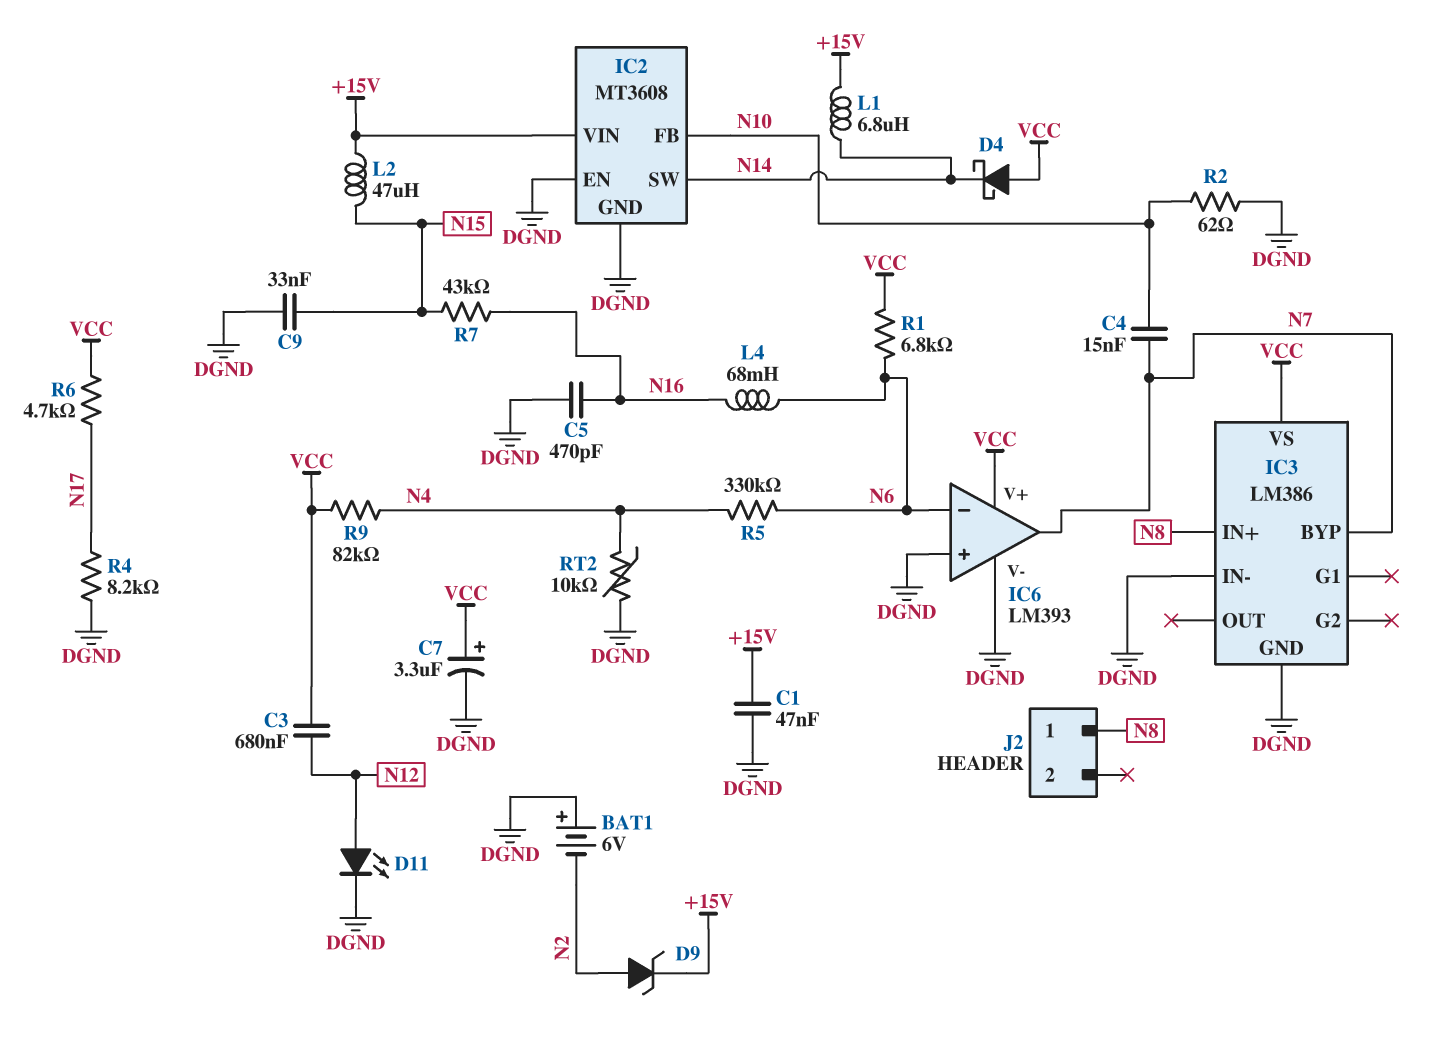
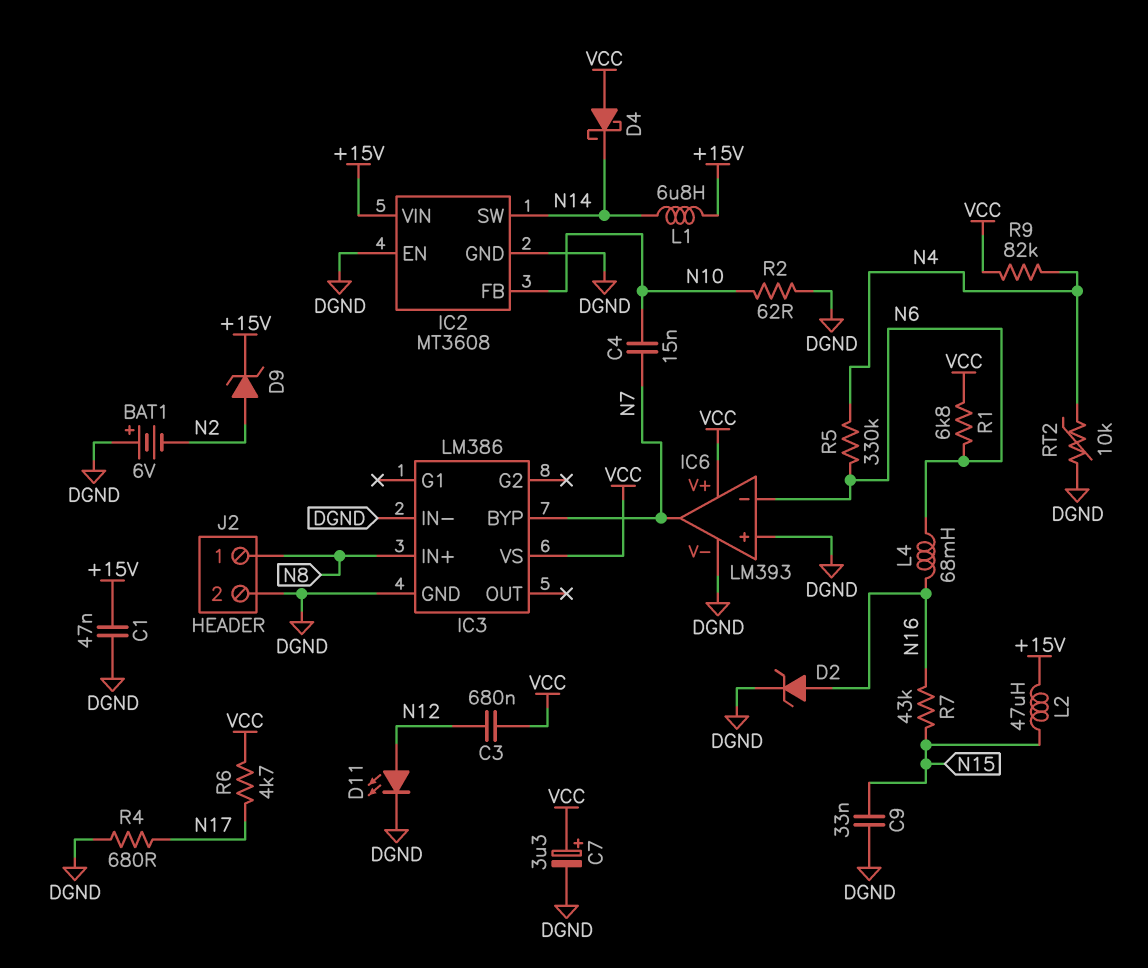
C5: 470pF (DGND, N16) -> none
D2: none -> zener (A N16, K DGND)
J2 pin 2: none -> DGND
R4: 8.2k (DGND, N17) -> 680 (DGND, N17)

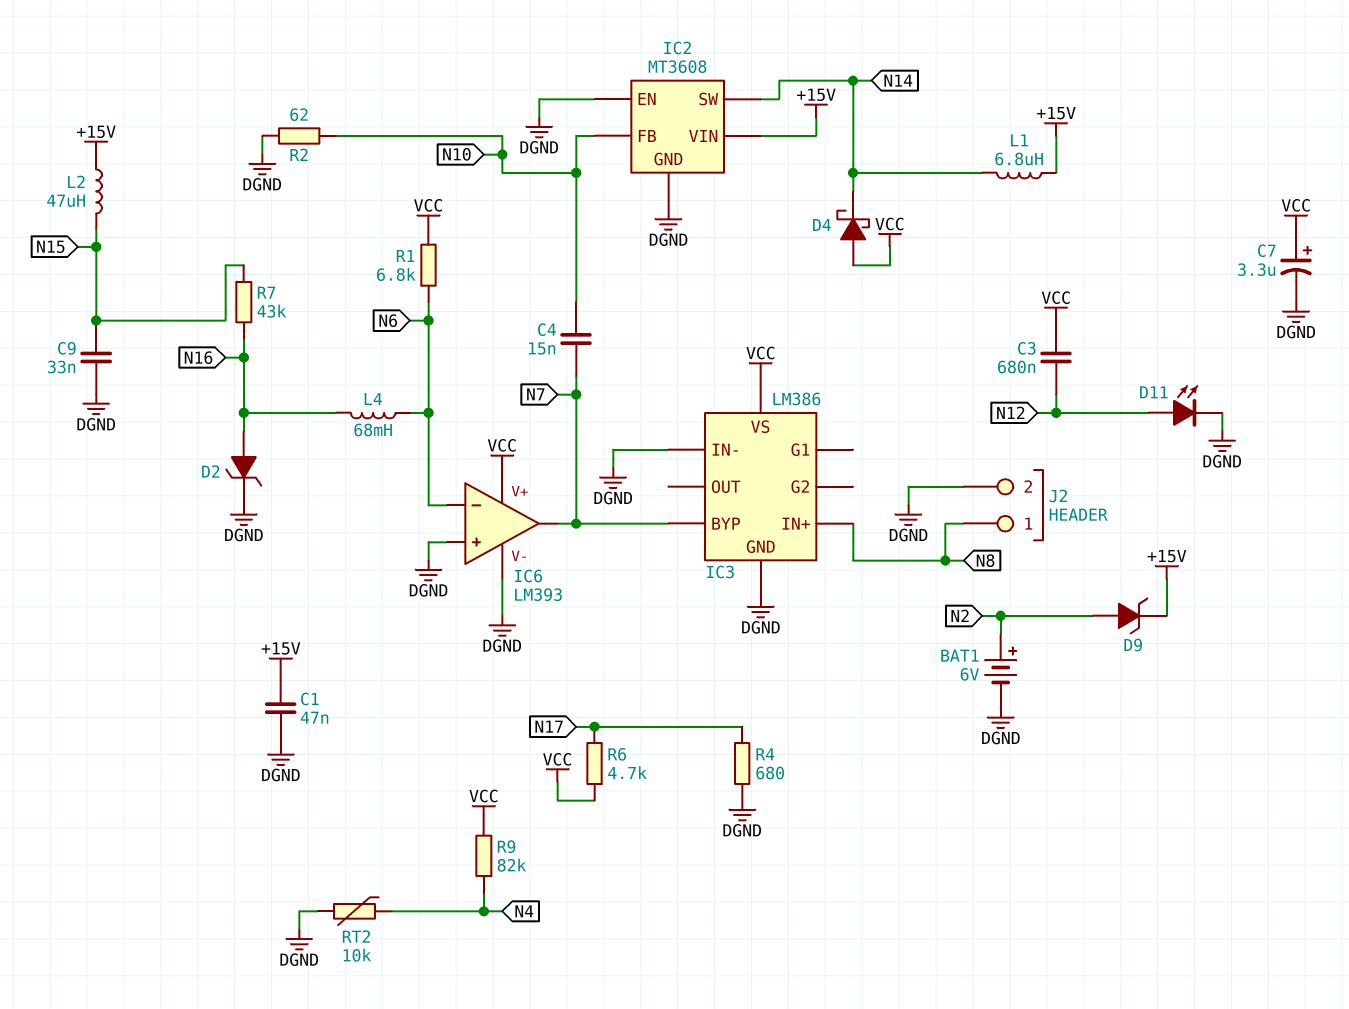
BAT1: 6V (plus DGND, minus N2) -> 6V (plus N2, minus DGND)
R5: 330k (N4, N6) -> none

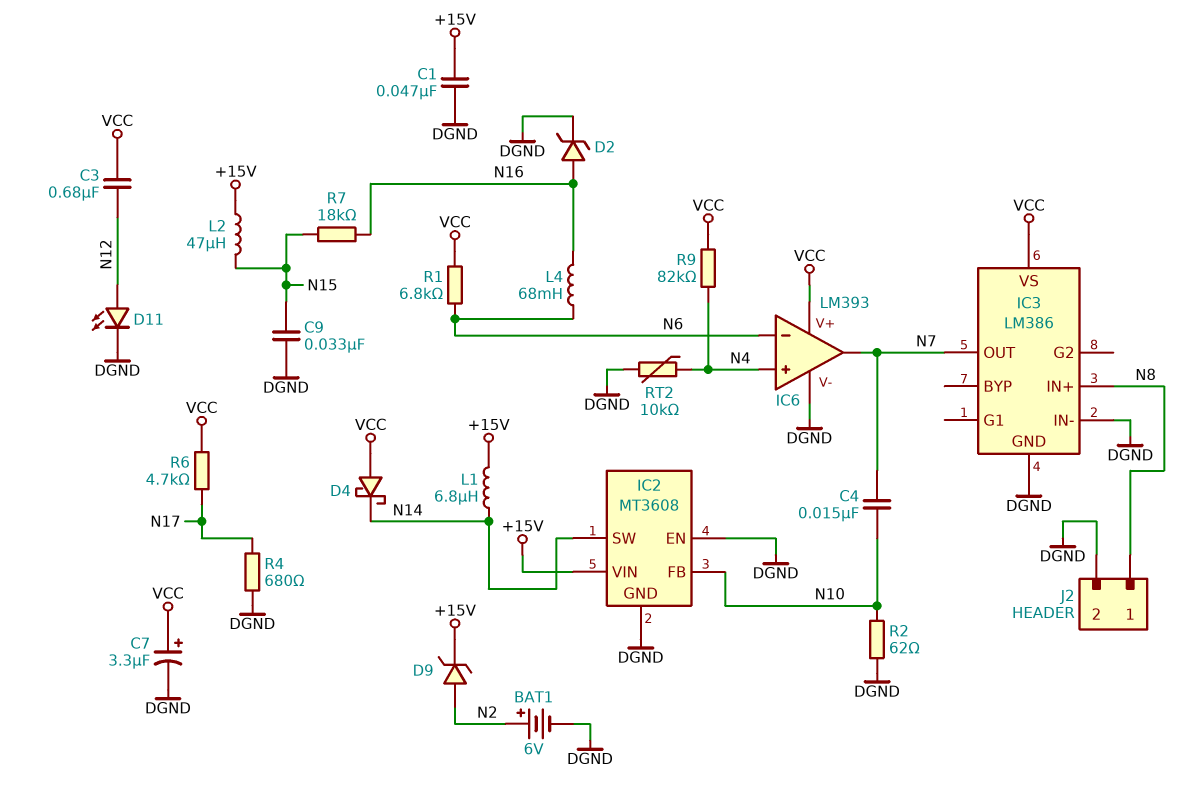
IC3 pin BYP: N7 -> none
IC3 pin OUT: none -> N7
IC6 pin in+: DGND -> N4
R7: 43k (N15, N16) -> 18k (N15, N16)

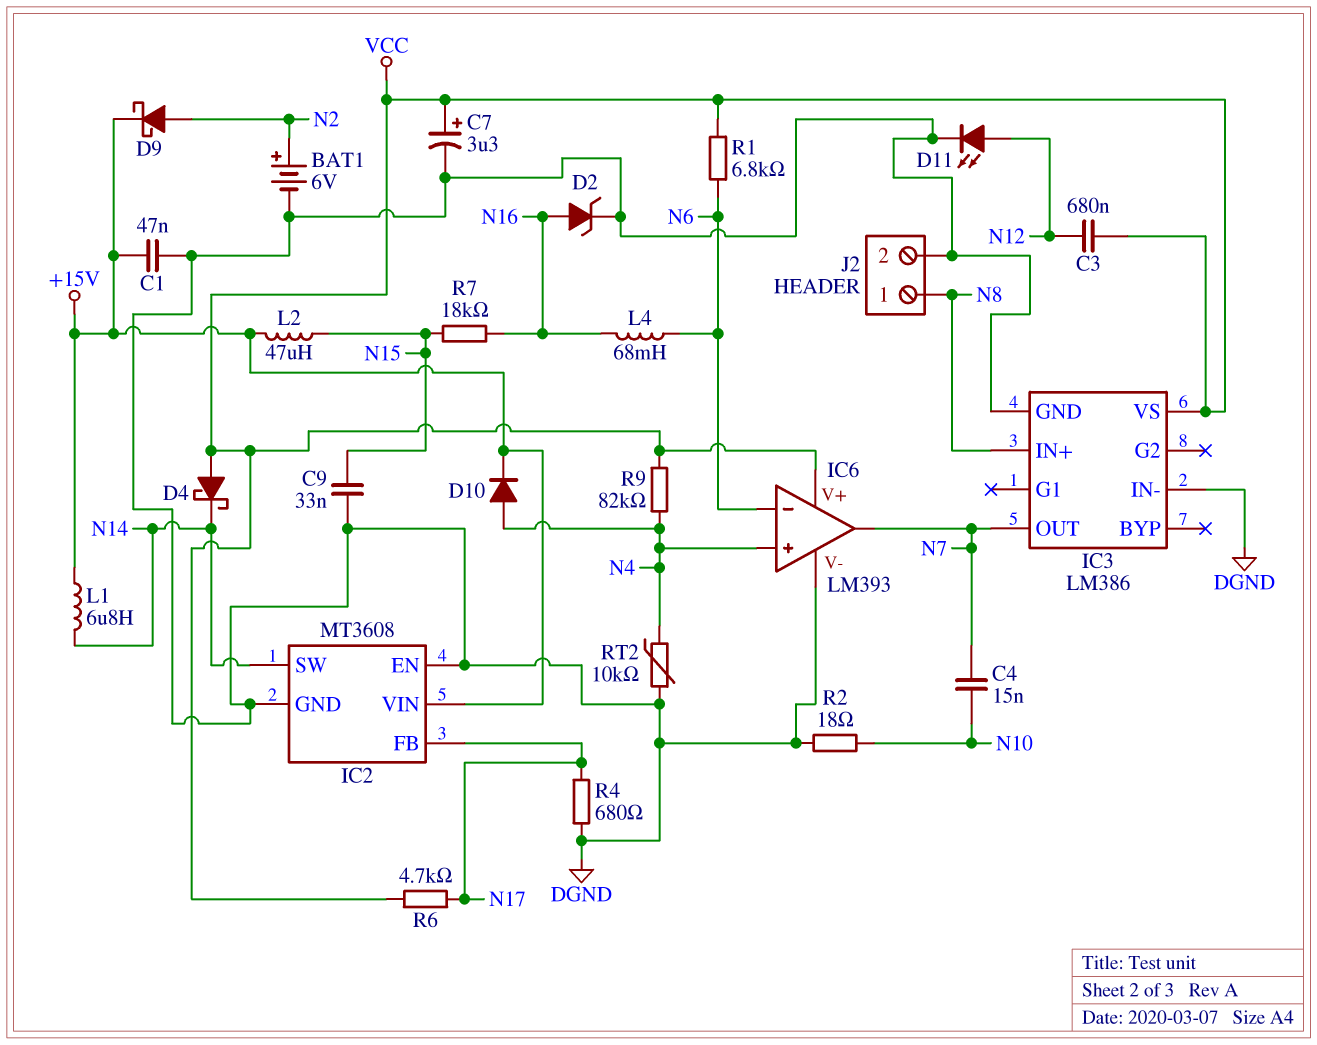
D9: zener (A N2, K +15V) -> schottky (A N2, K +15V)
D10: none -> diode (A N4, K +15V)
IC2 pin FB: N10 -> N17
R2: 62 (DGND, N10) -> 18 (DGND, N10)

